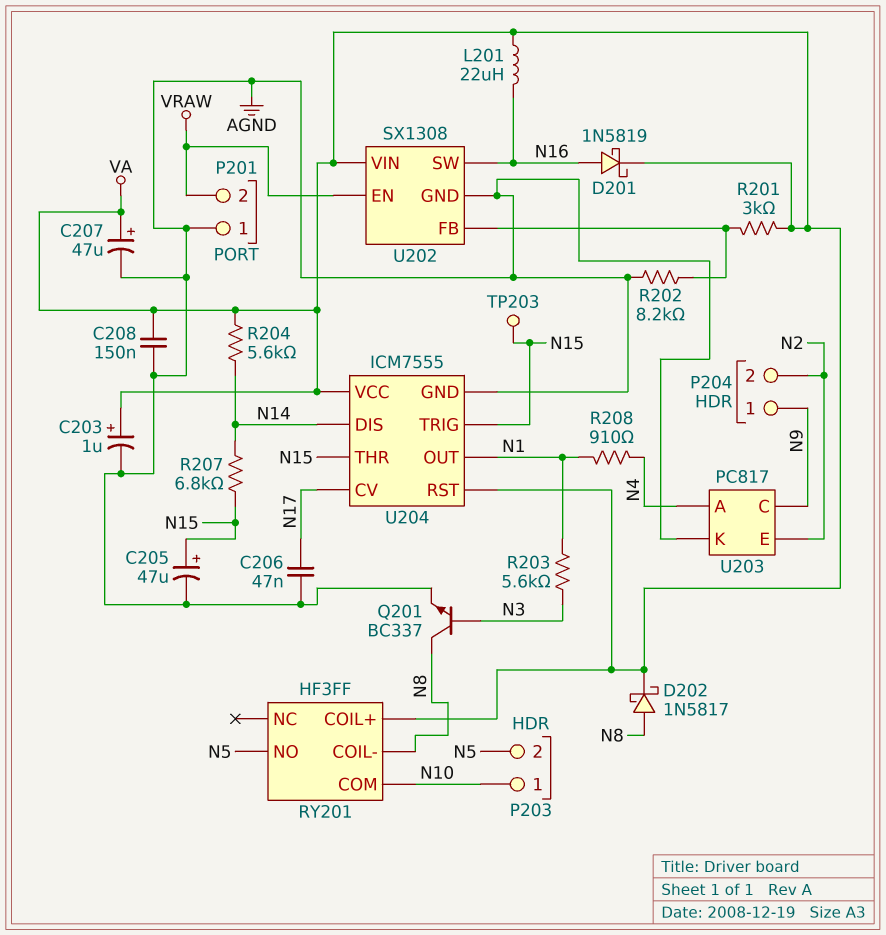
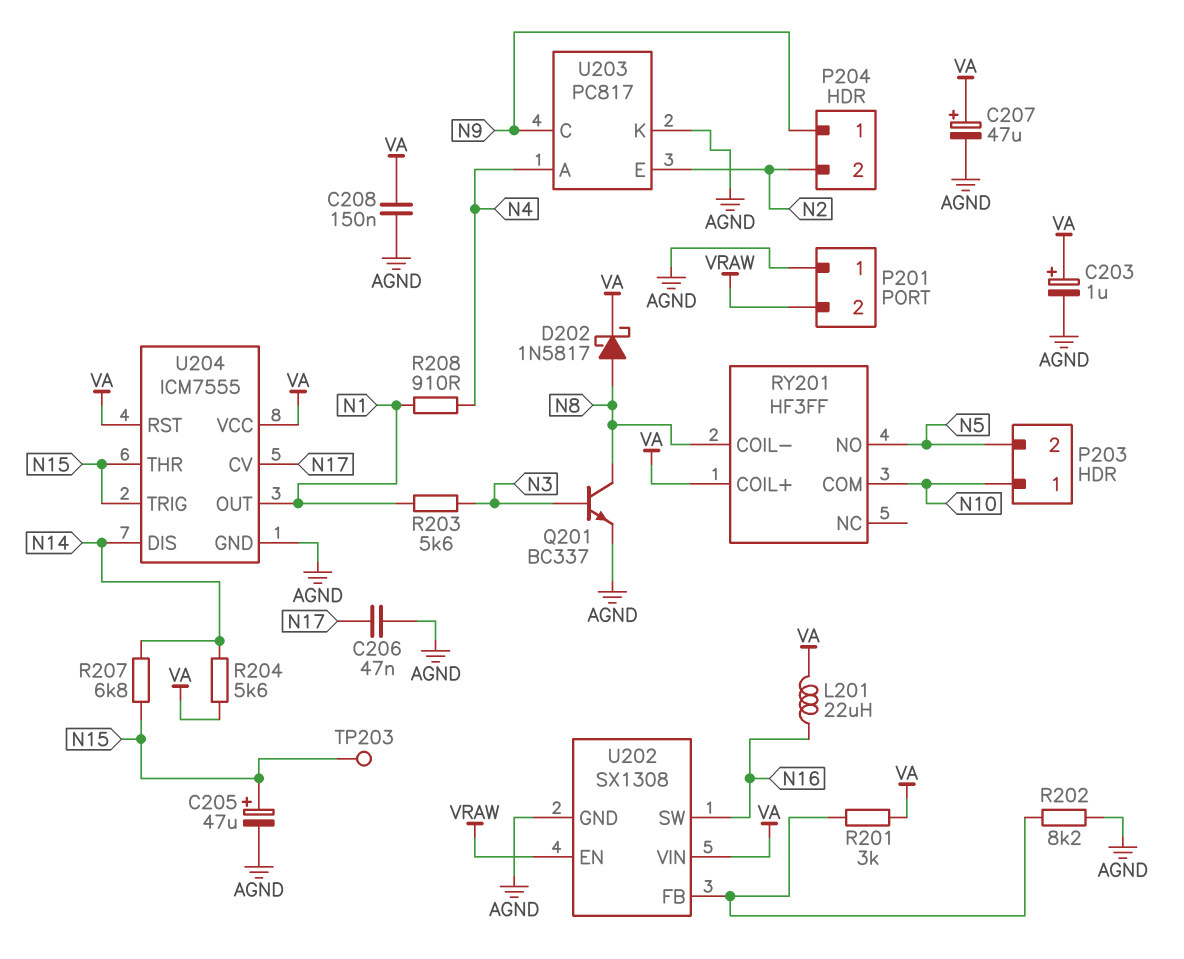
D201: schottky 1N5819 (A N16, K VA) -> none

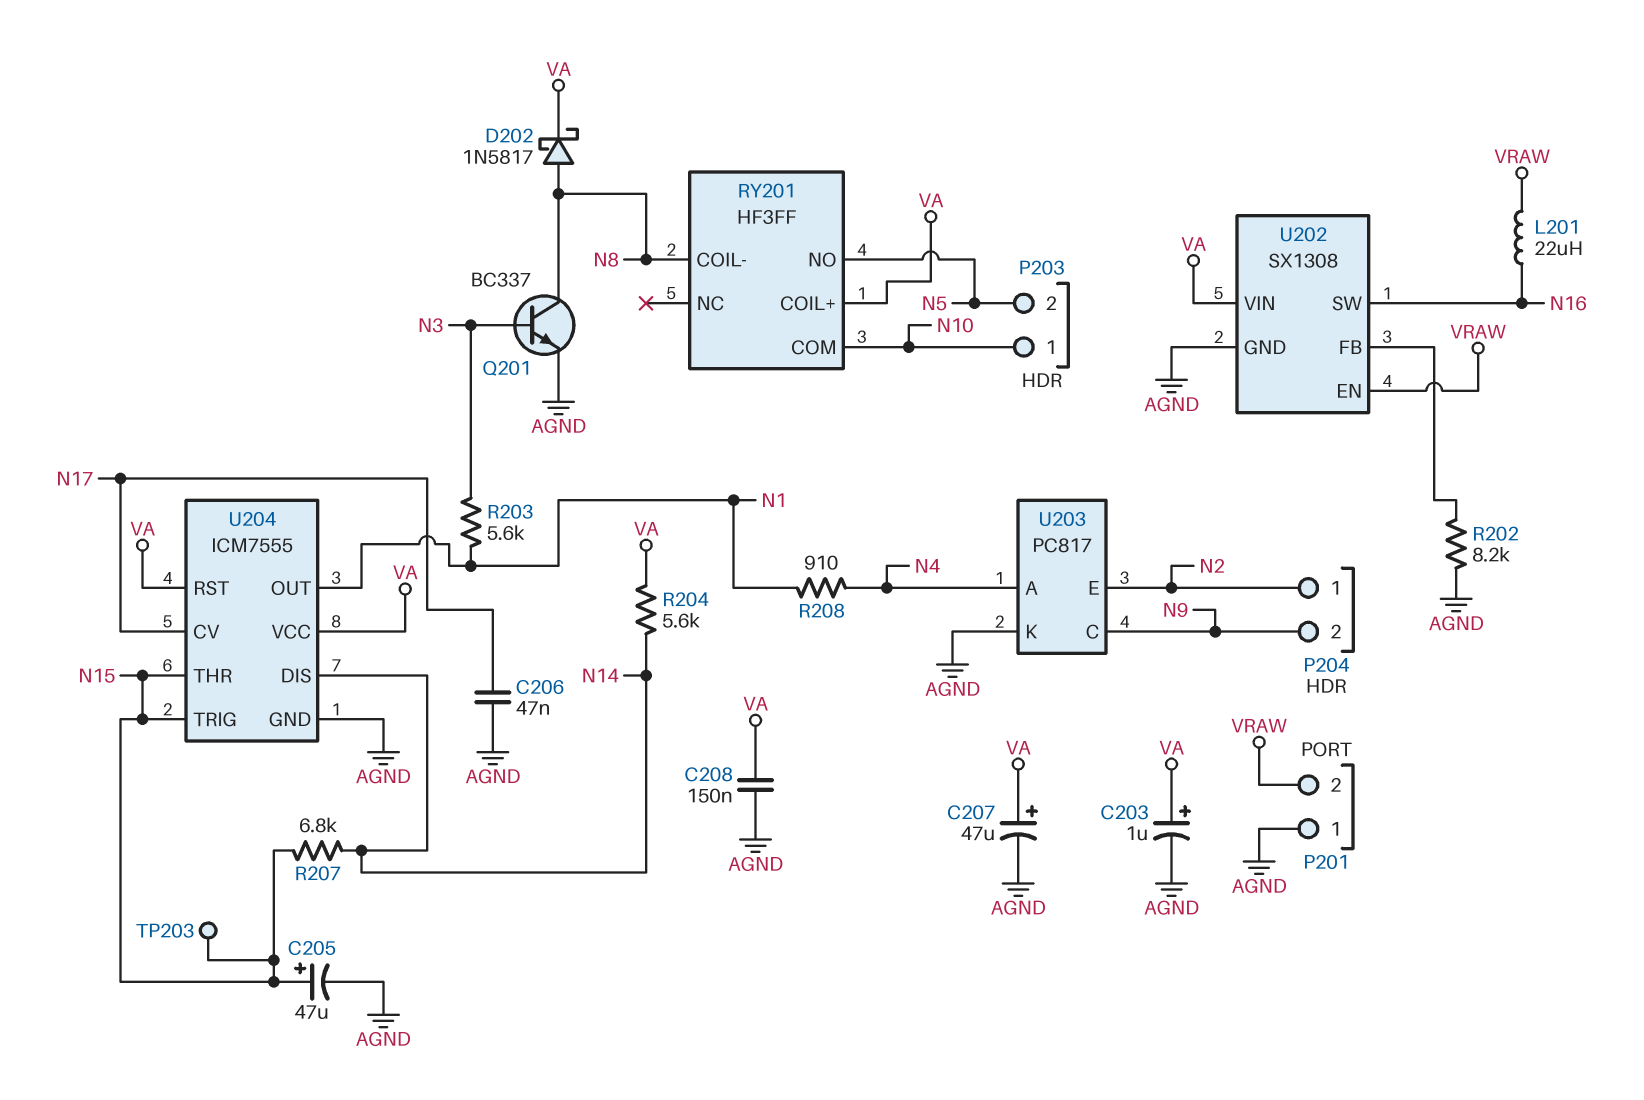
L201: 22uH (N16, VA) -> 22uH (N16, VRAW)
P204 pin 1: N9 -> N2
P204 pin 2: N2 -> N9
R201: 3k (U202/FB, VA) -> none

